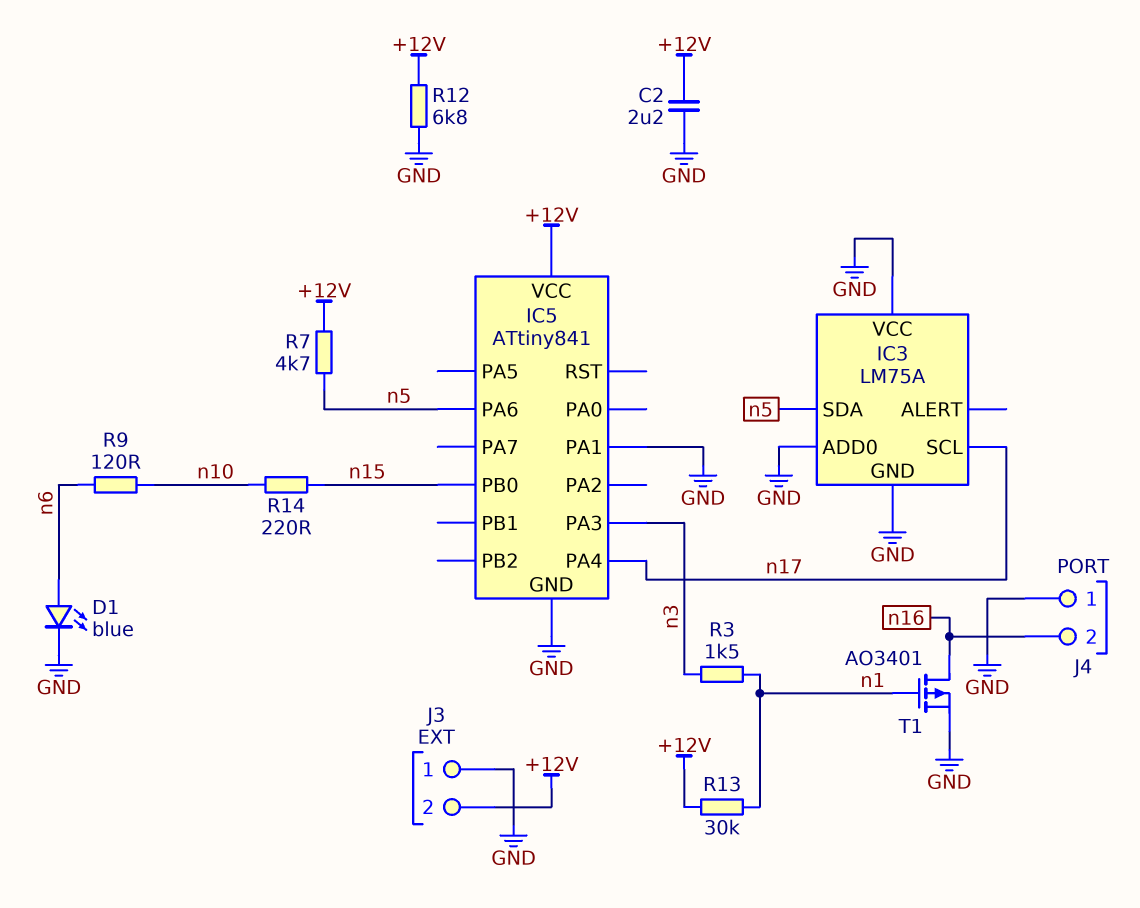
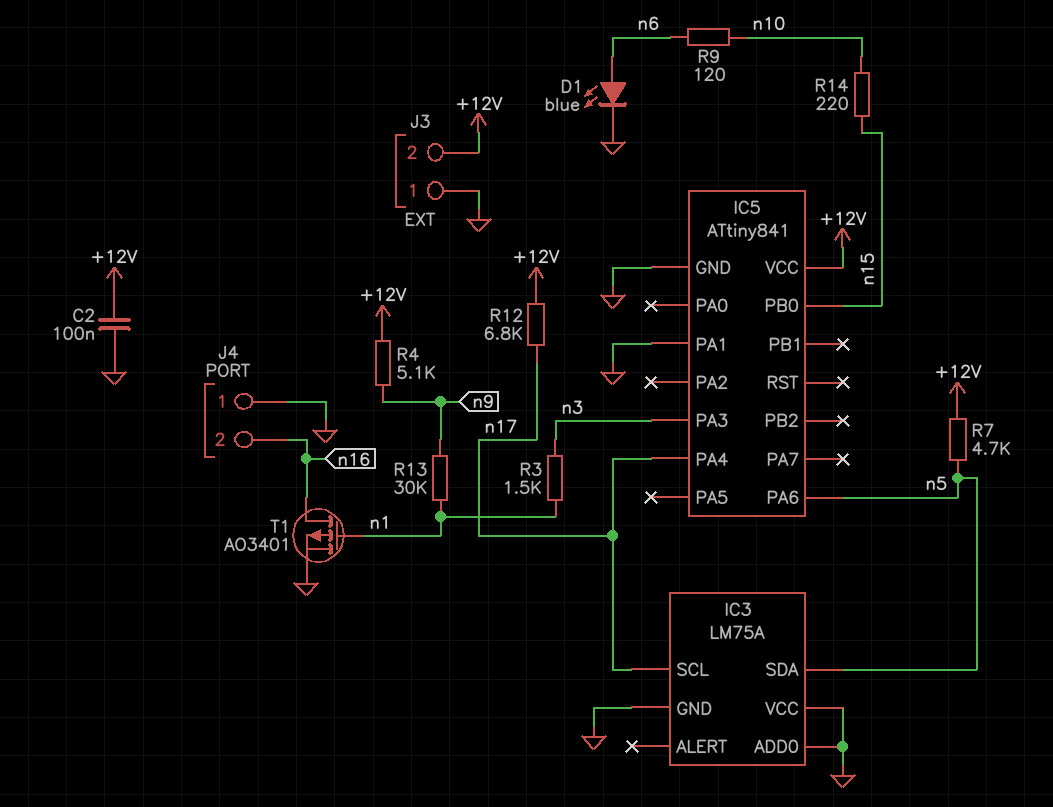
C2: 2.2uF (+12V, GND) -> 100nF (+12V, GND)
R4: none -> 5.1k (+12V, n9)
R12: 6.8k (+12V, GND) -> 6.8k (+12V, n17)
R13: 30k (+12V, n1) -> 30k (n1, n9)

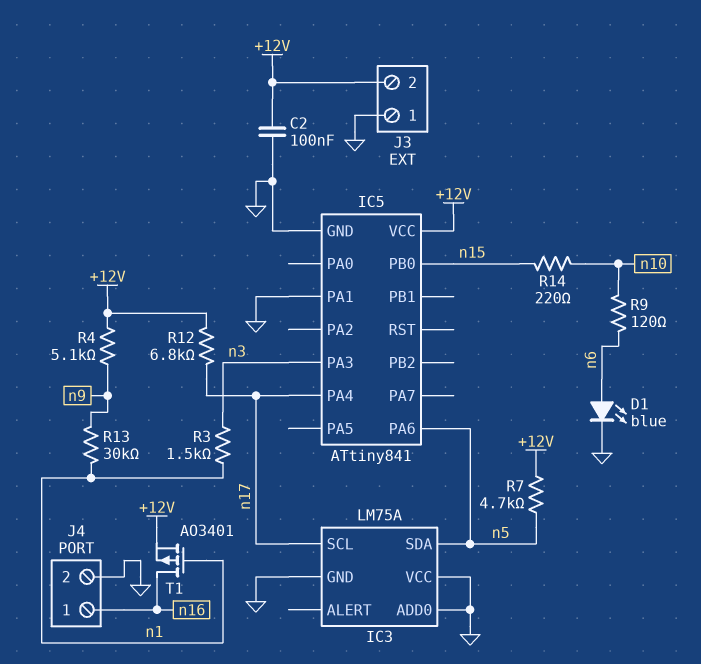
J4 pin 1: GND -> n16
J4 pin 2: n16 -> GND
T1: PMOS AO3401 (G n1, D n16, S GND) -> PMOS AO3401 (G n1, D n16, S +12V)

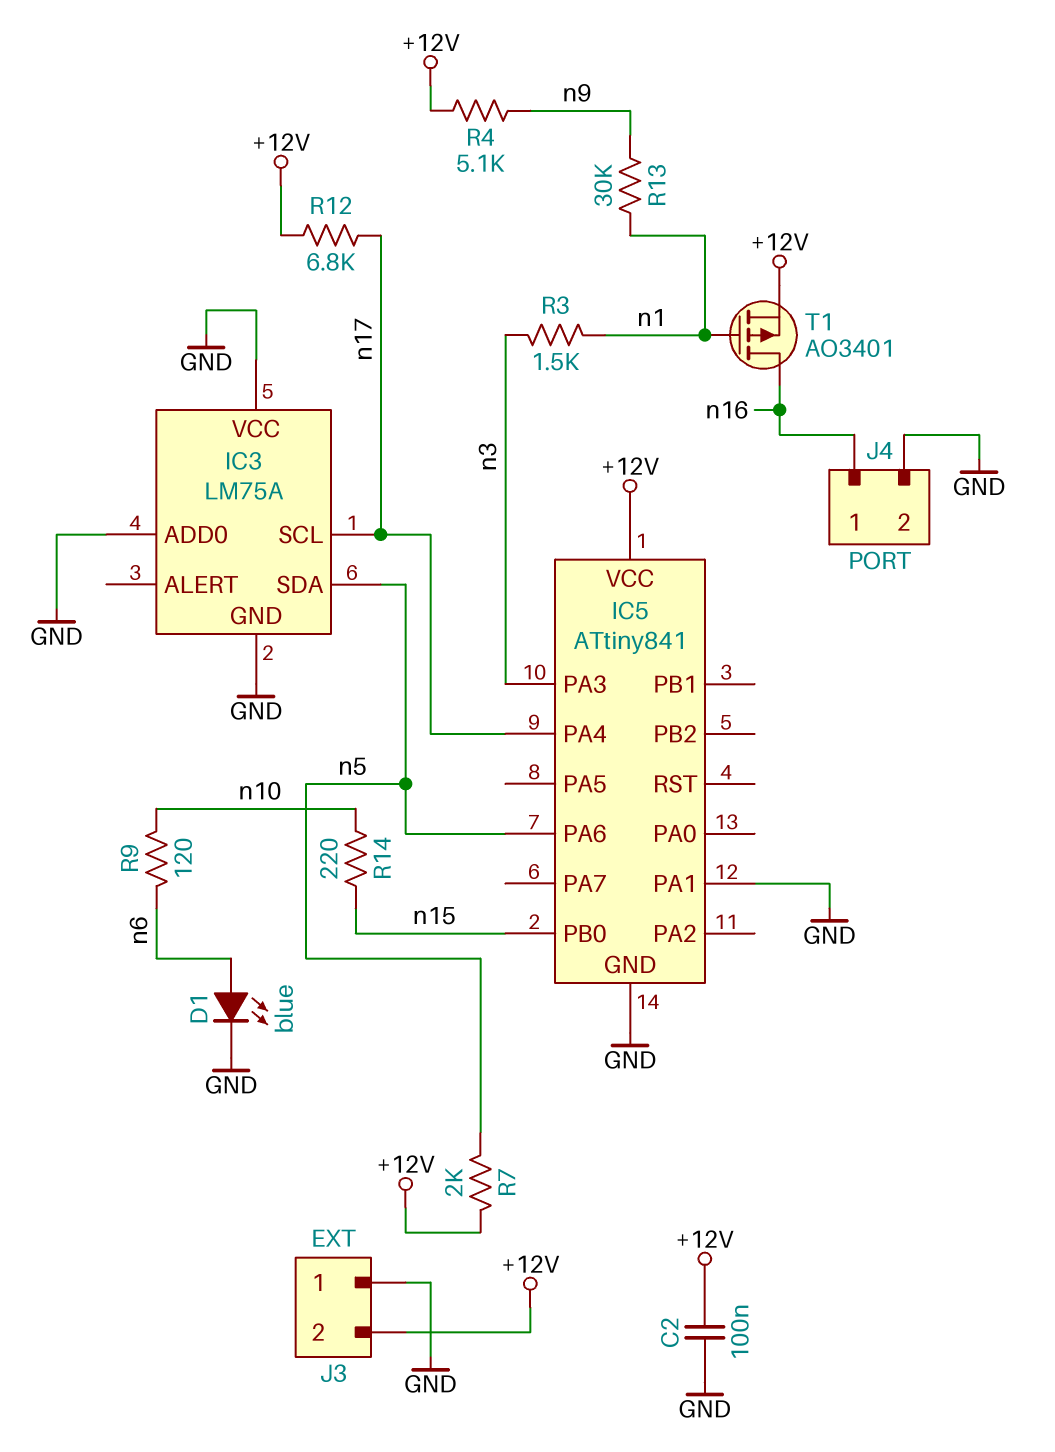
R7: 4.7k (+12V, n5) -> 2k (+12V, n5)

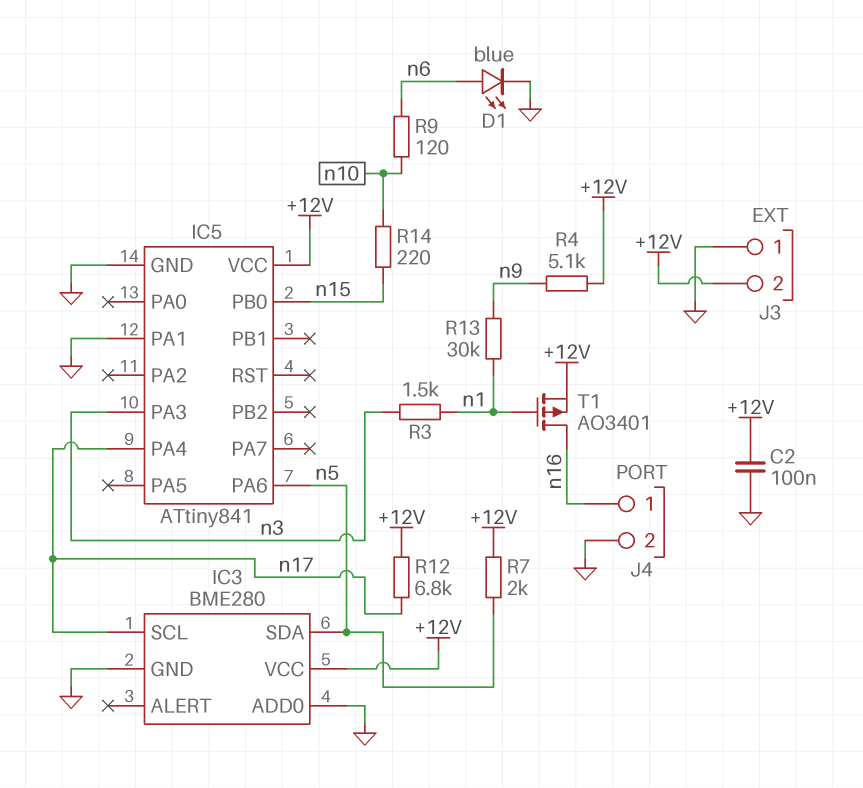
IC3: LM75A -> BME280
IC3 pin VCC: GND -> +12V

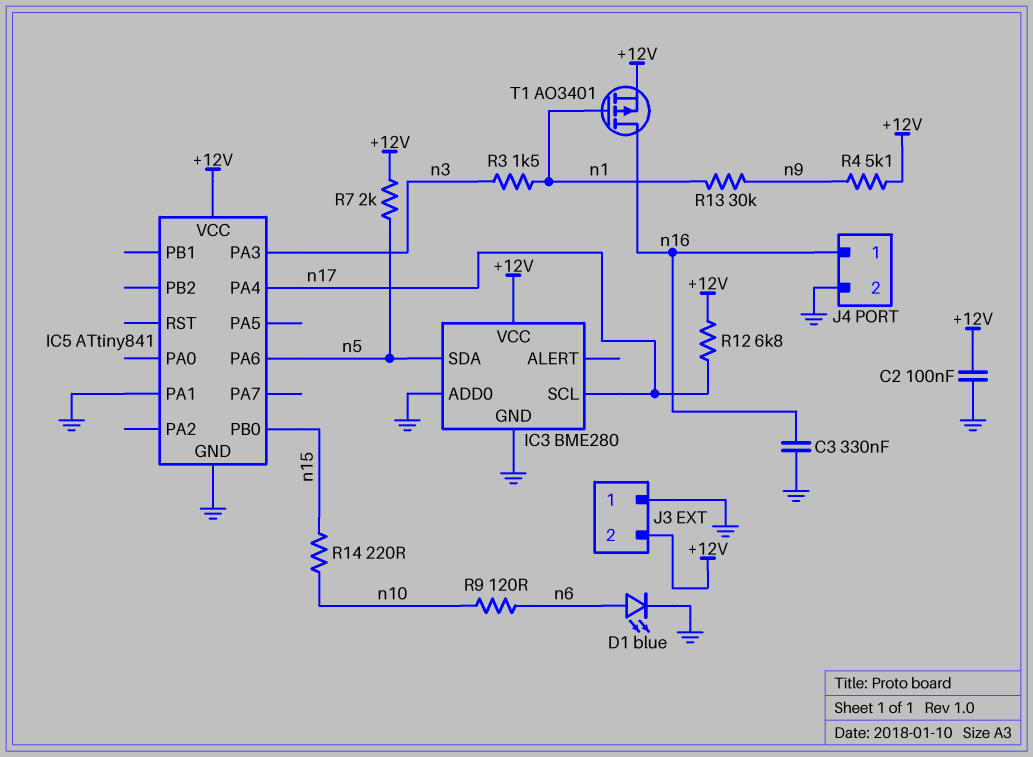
C3: none -> 330nF (GND, n16)

